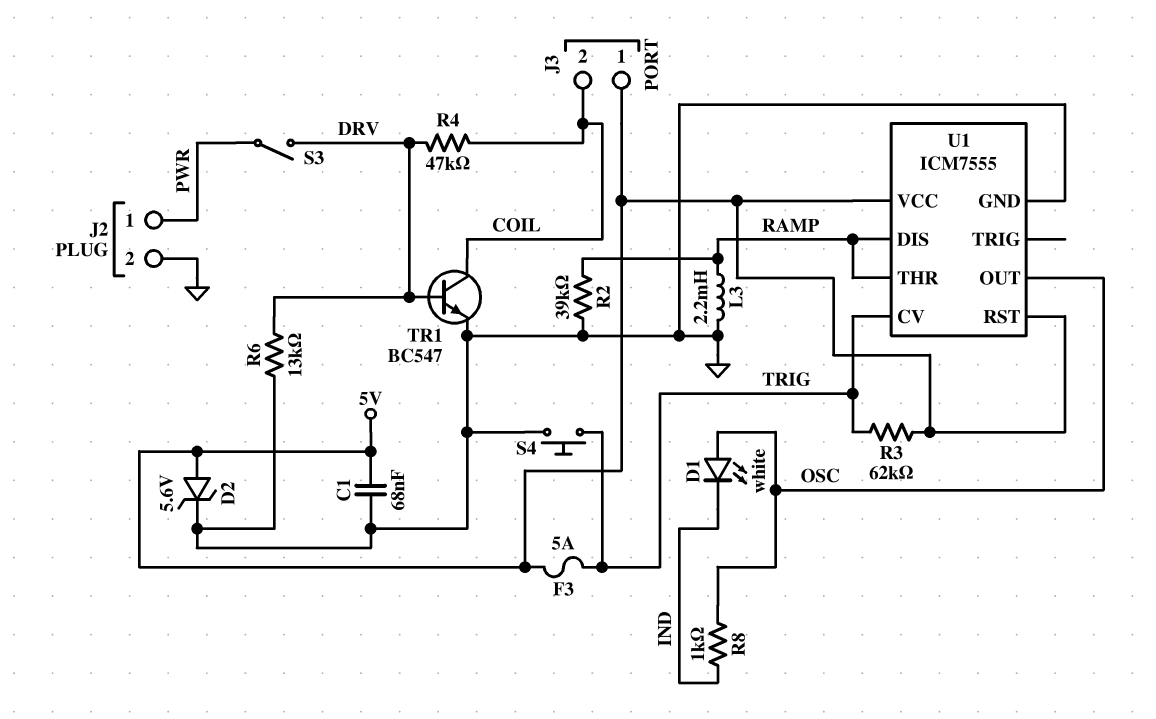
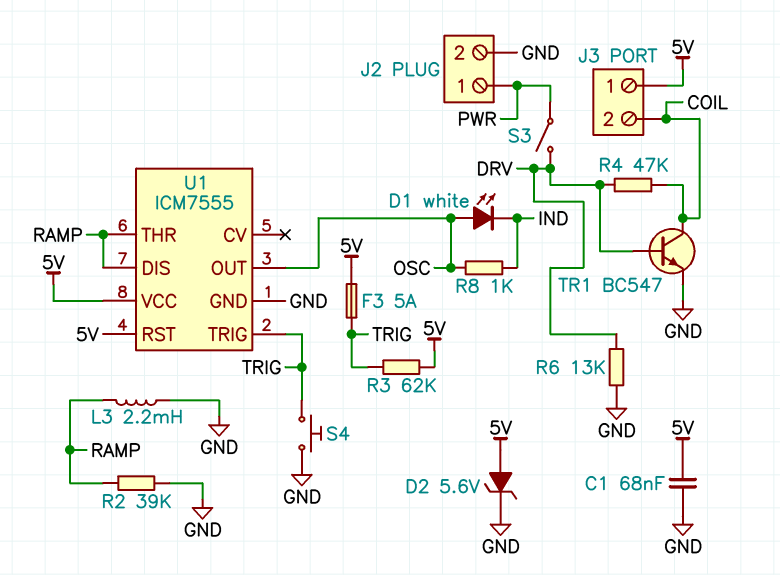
U1 pin CV: TRIG -> none
U1 pin TRIG: none -> TRIG

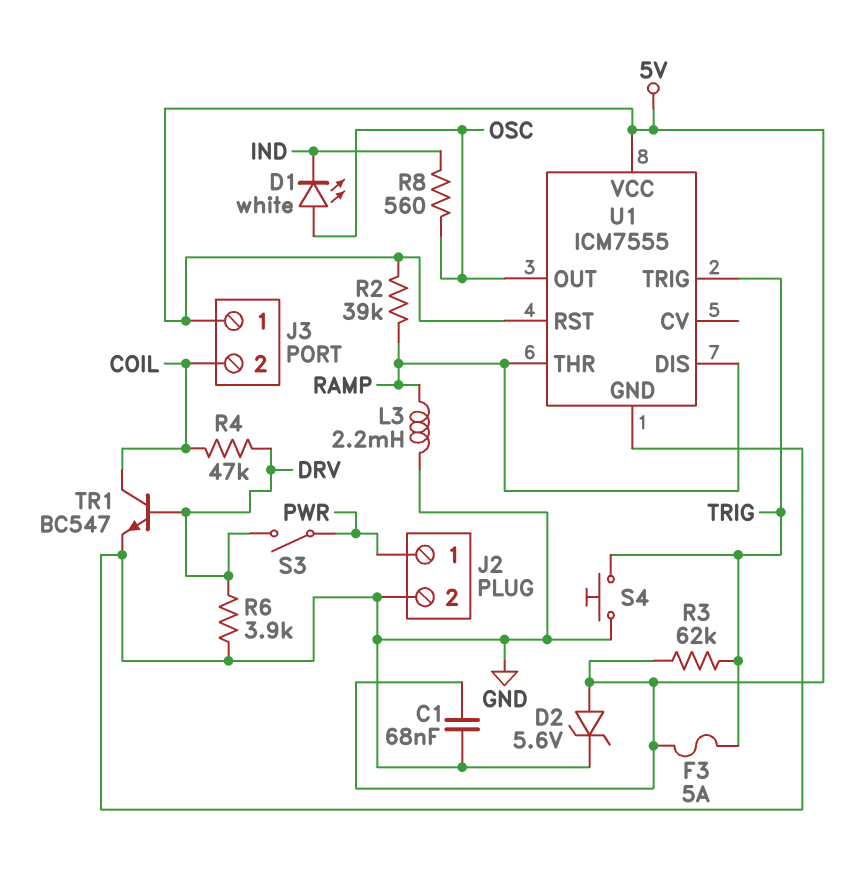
R2: 39k (GND, RAMP) -> 39k (5V, RAMP)
R6: 13k (DRV, GND) -> 3.9k (DRV, GND)
R8: 1k (IND, OSC) -> 560 (IND, OSC)

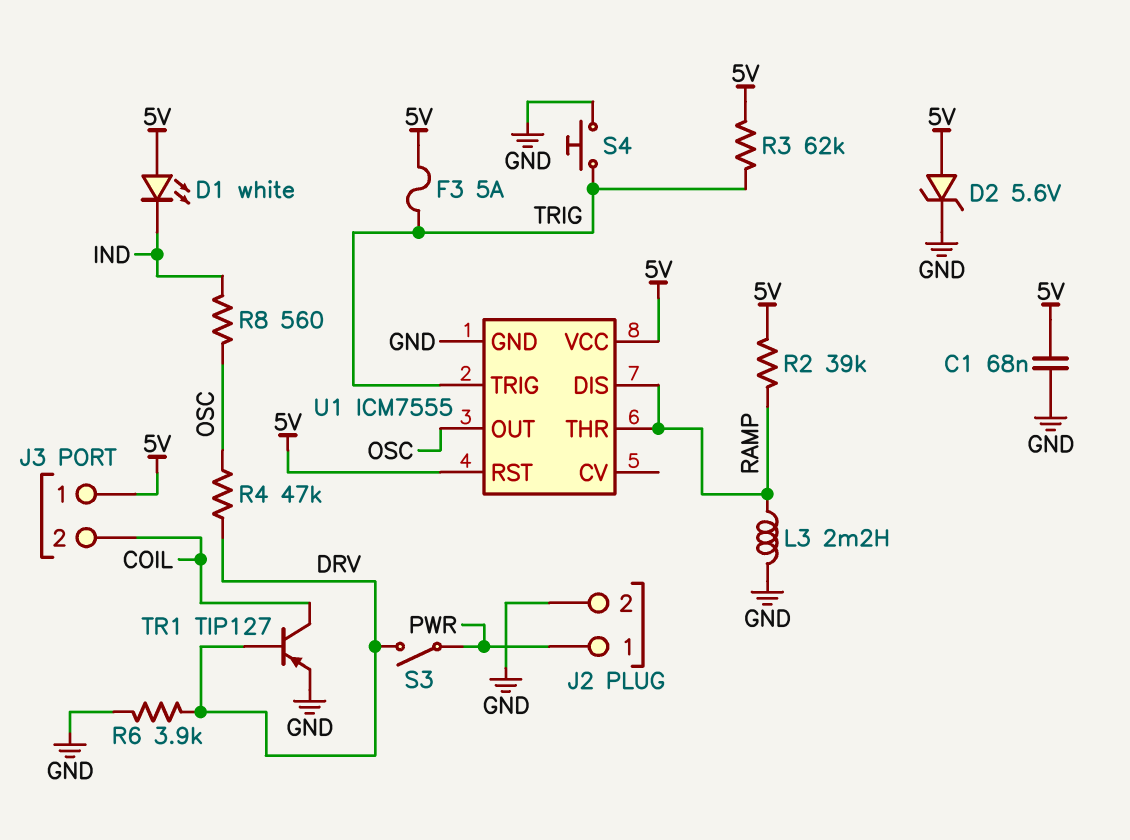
D1: LED white (A OSC, K IND) -> LED white (A 5V, K IND)
R4: 47k (COIL, DRV) -> 47k (DRV, OSC)
TR1: NPN BC547 (B DRV, C COIL, E GND) -> PNP TIP127 (B DRV, C COIL, E GND)

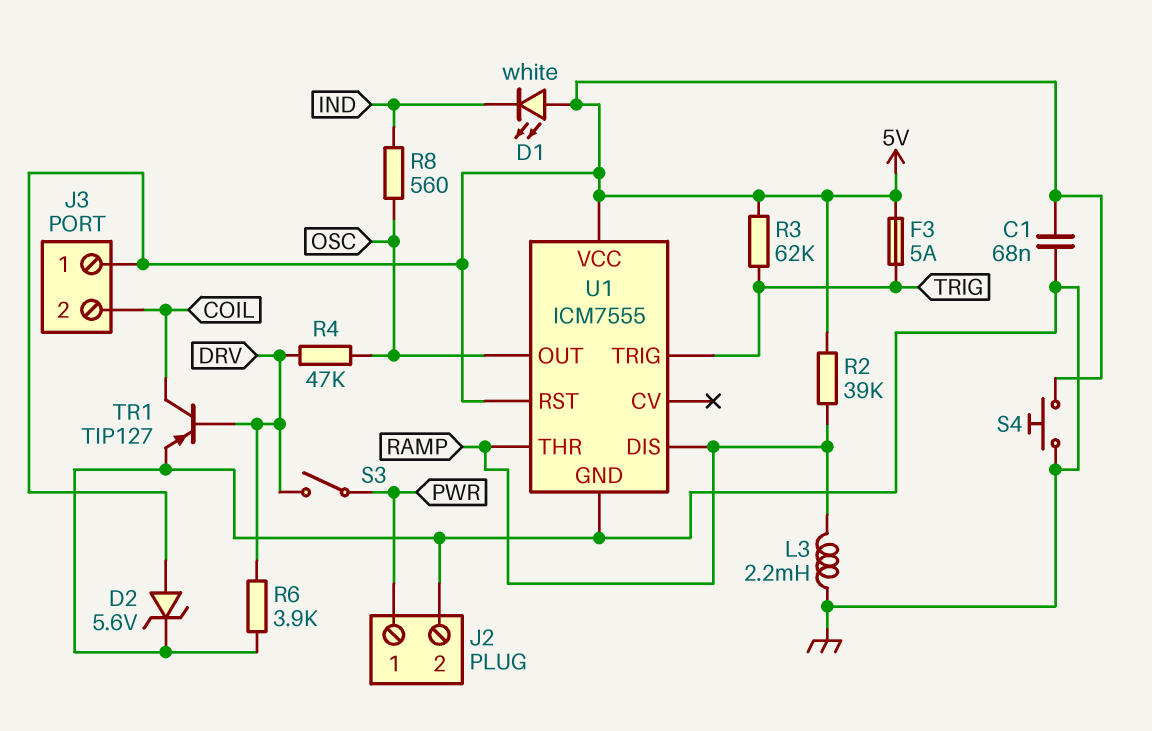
S4: button (GND, TRIG) -> button (5V, GND)

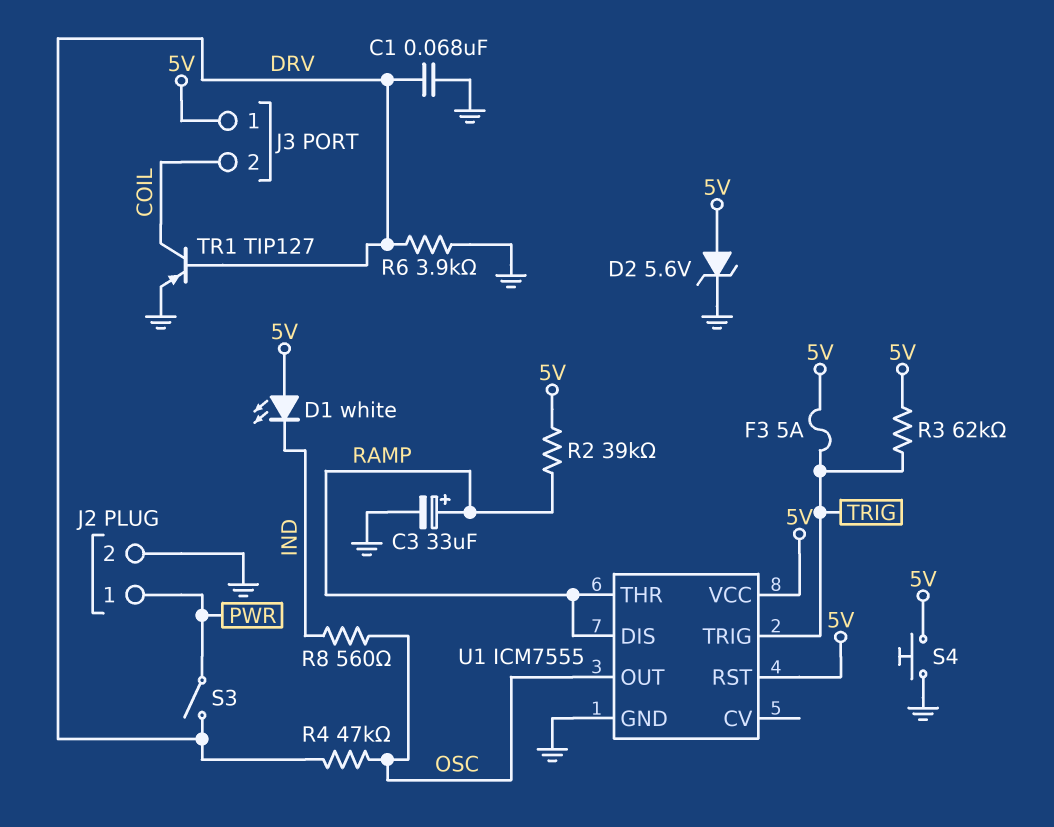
C1: 68nF (5V, GND) -> 68nF (DRV, GND)
C3: none -> 33uF (plus RAMP, minus GND)
L3: 2.2mH (GND, RAMP) -> none

